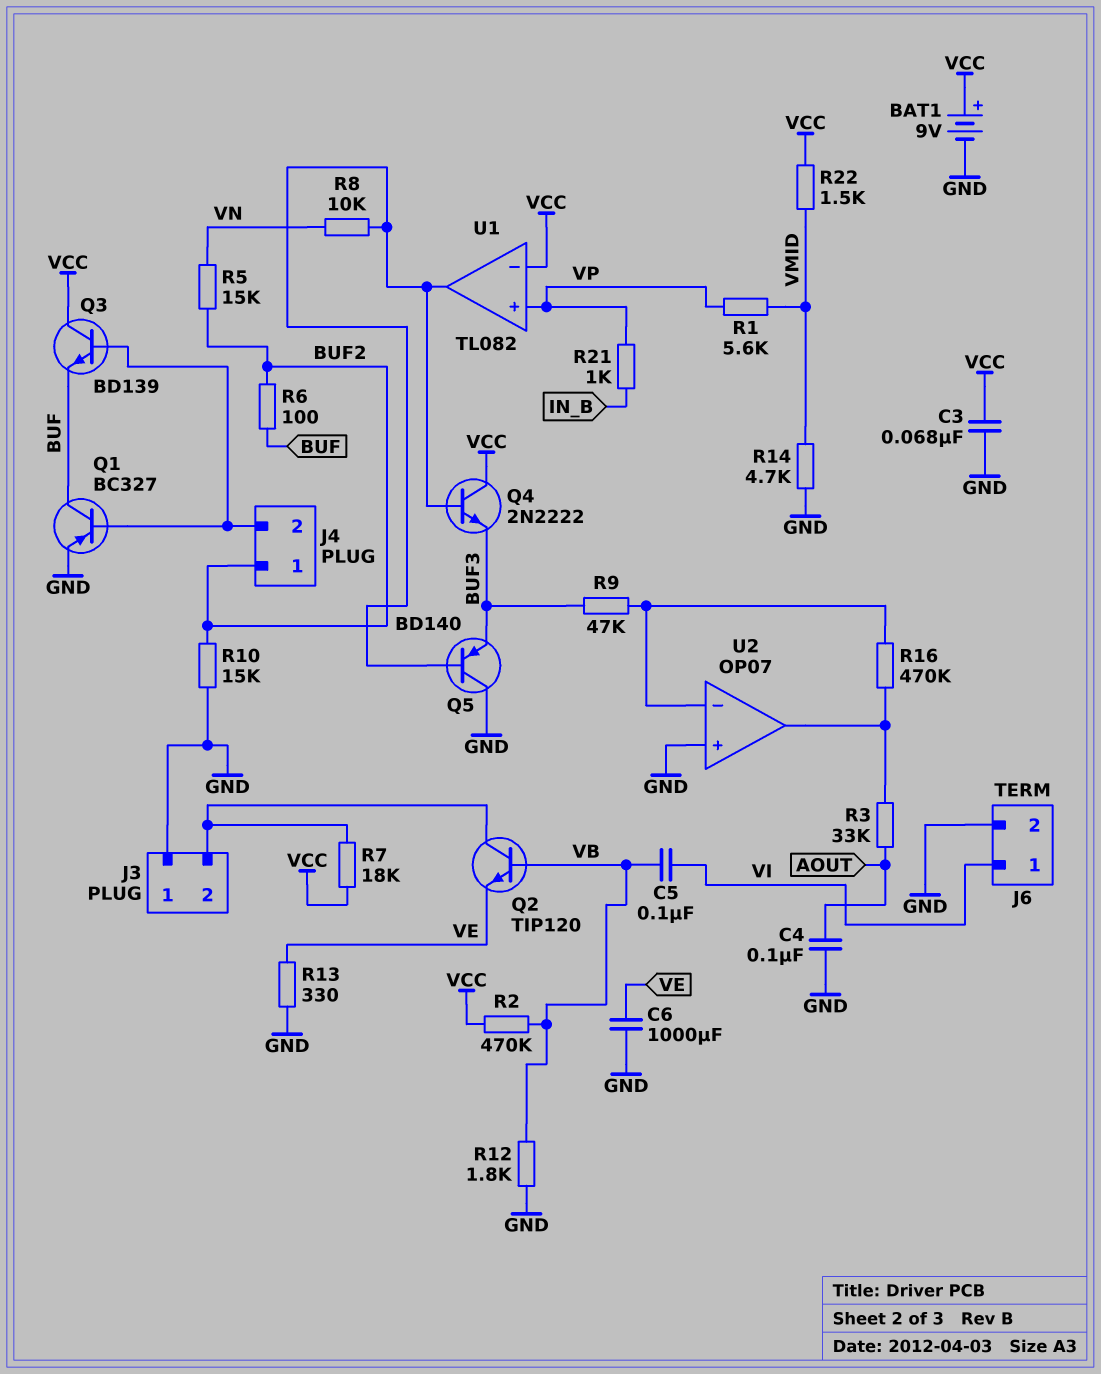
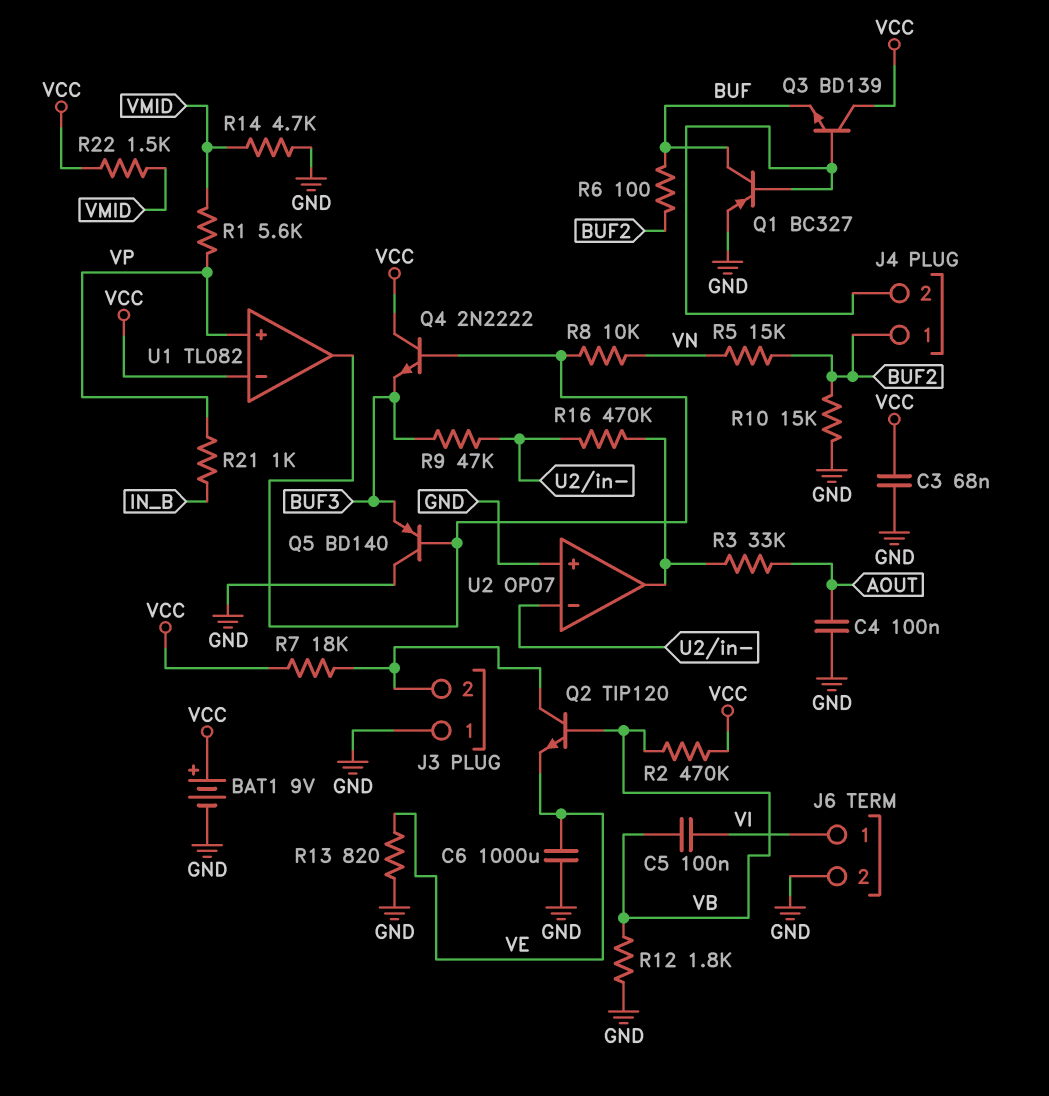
R13: 330 (GND, VE) -> 820 (GND, VE)

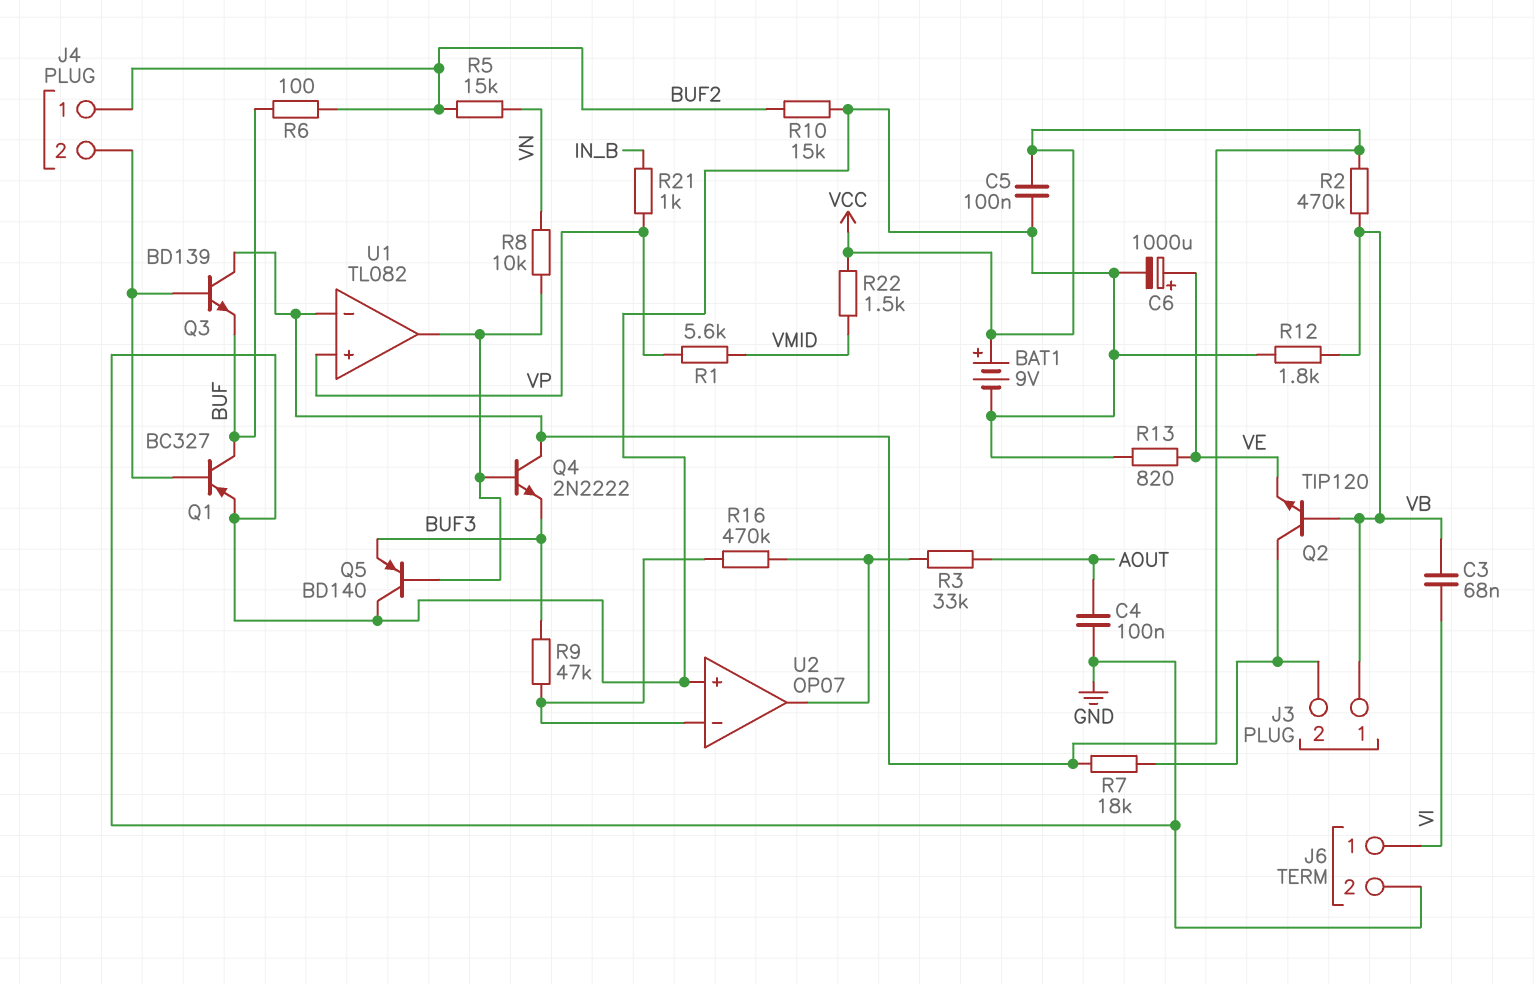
C3: 68nF (GND, VCC) -> 68nF (VB, VI)
C5: 100nF (VB, VI) -> 100nF (GND, VCC)
C6: 1000uF (GND, VE) -> 1000uF (plus VE, minus GND)
J3 pin 1: GND -> VB
R14: 4.7k (GND, VMID) -> none

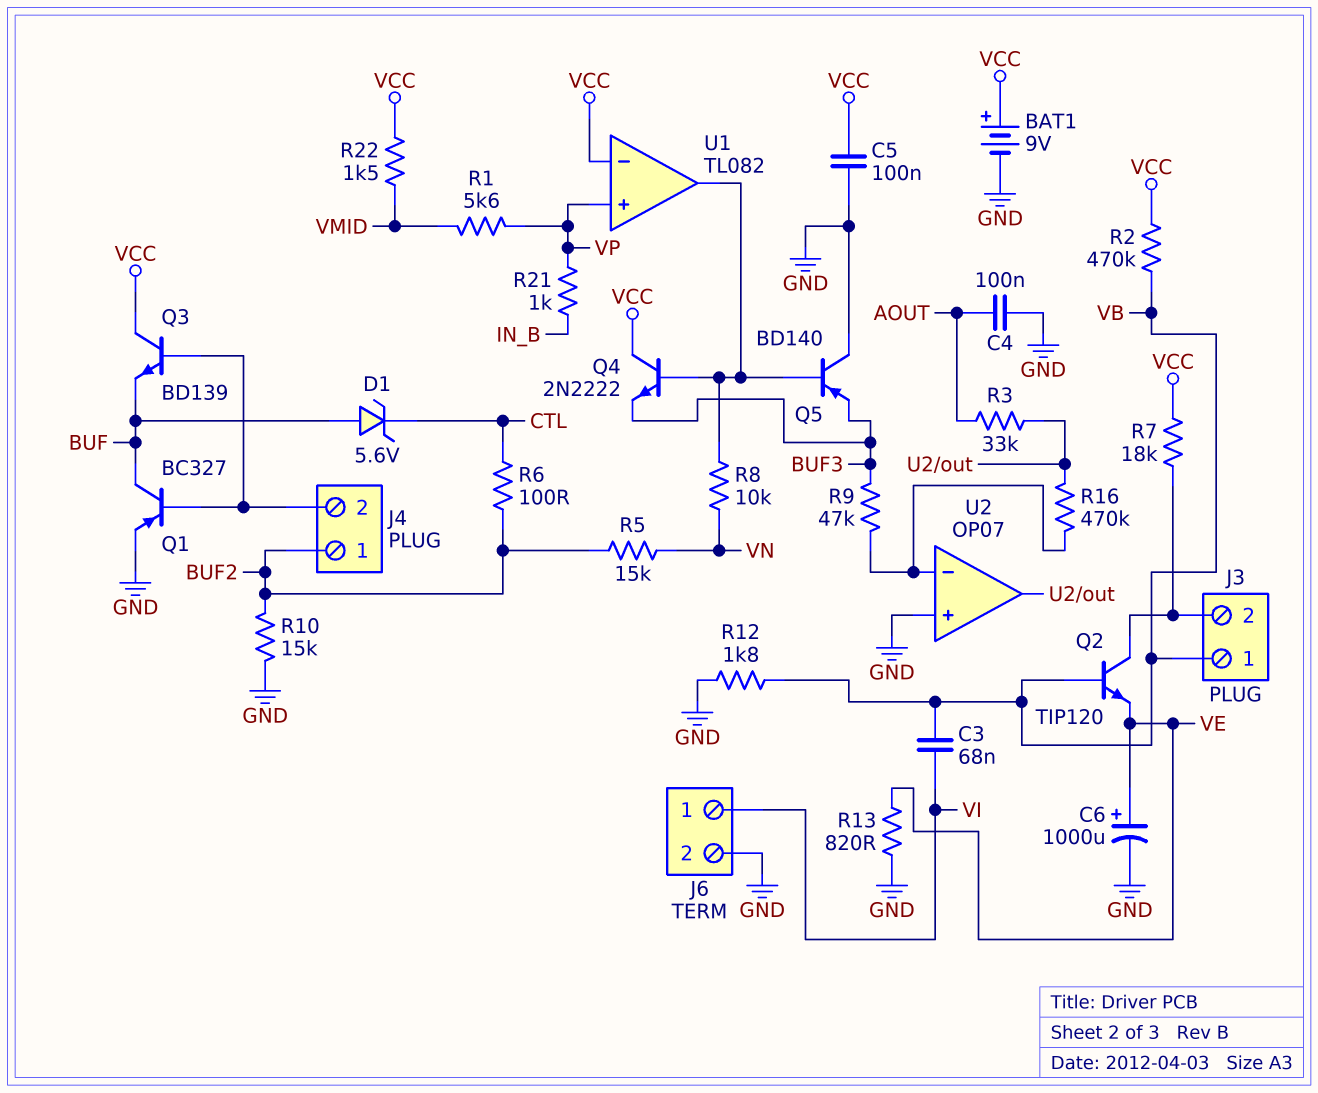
D1: none -> zener 5.6V (A BUF, K CTL)
R6: 100 (BUF, BUF2) -> 100 (BUF2, CTL)

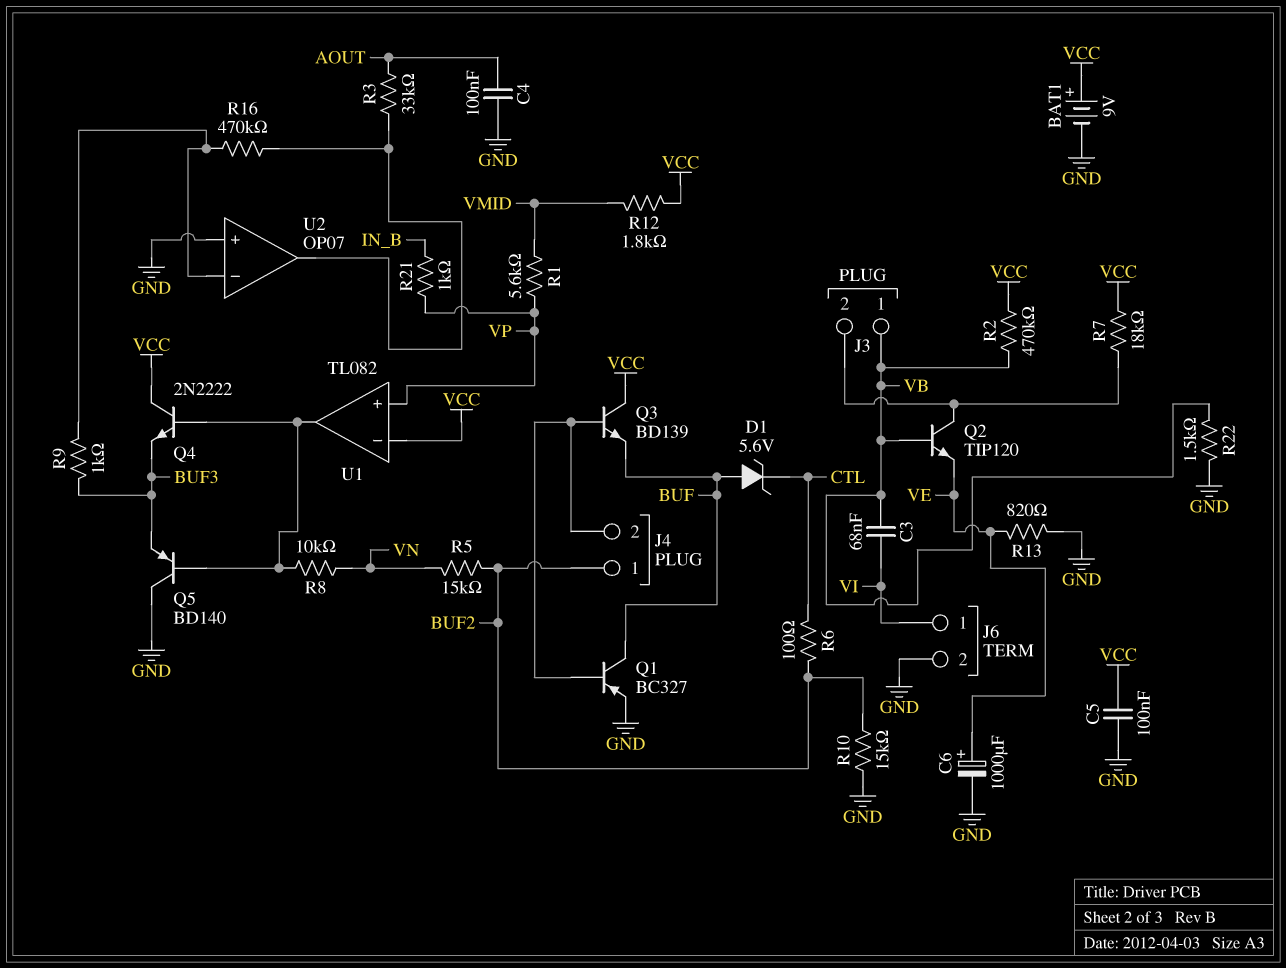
R9: 47k (BUF3, U2/in-) -> 1k (BUF3, U2/in-)
R12: 1.8k (GND, VB) -> 1.8k (VCC, VMID)
R22: 1.5k (VCC, VMID) -> 1.5k (GND, VB)

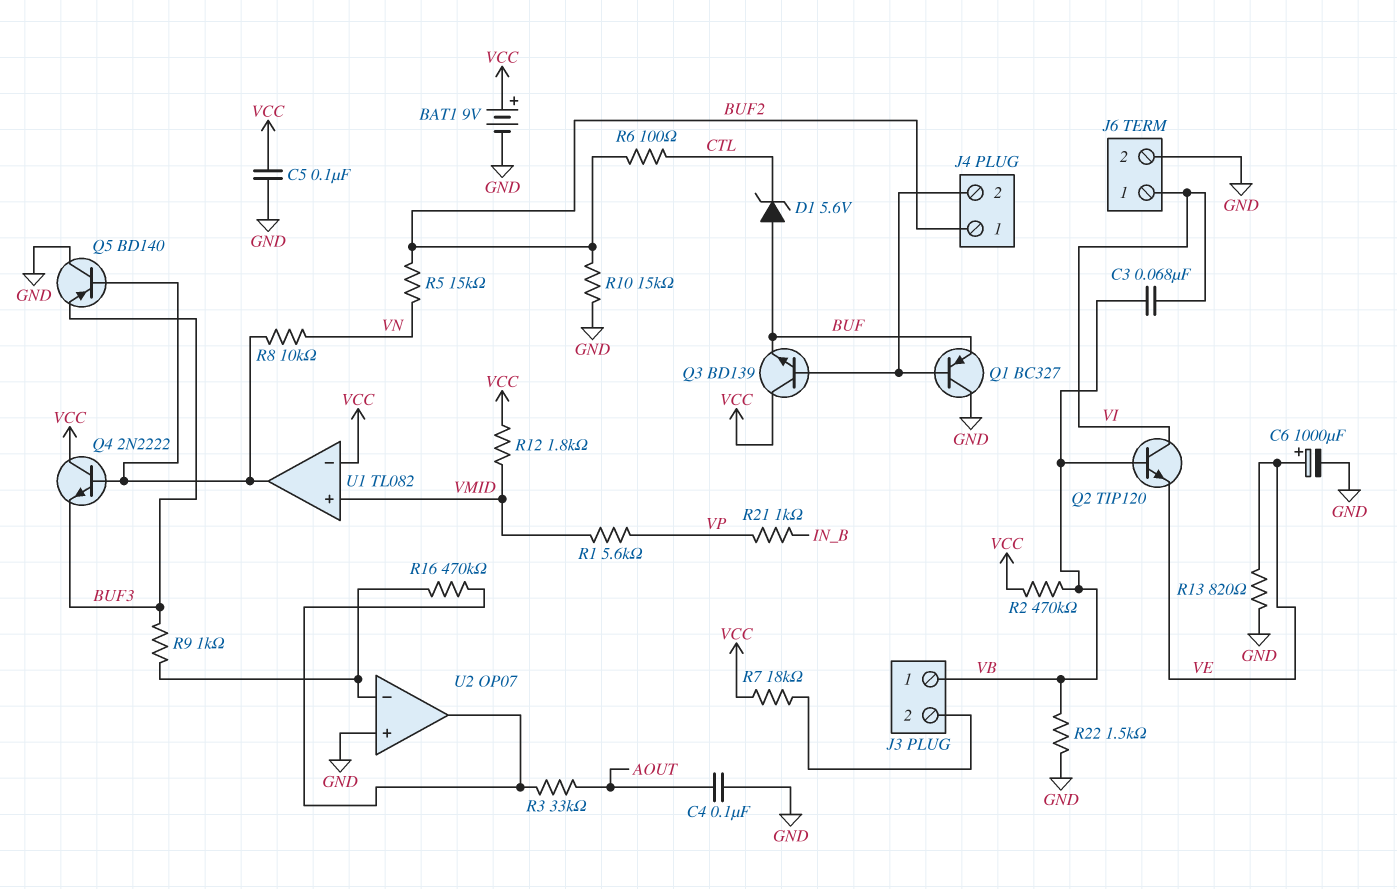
Q1: PNP BC327 (B J4/2, C BUF, E GND) -> PNP BC327 (B J4/2, C GND, E BUF)
Q2: NPN TIP120 (B VB, C J3/2, E VE) -> NPN TIP120 (B VB, C VI, E VE)
U1 pin in+: VP -> VMID

